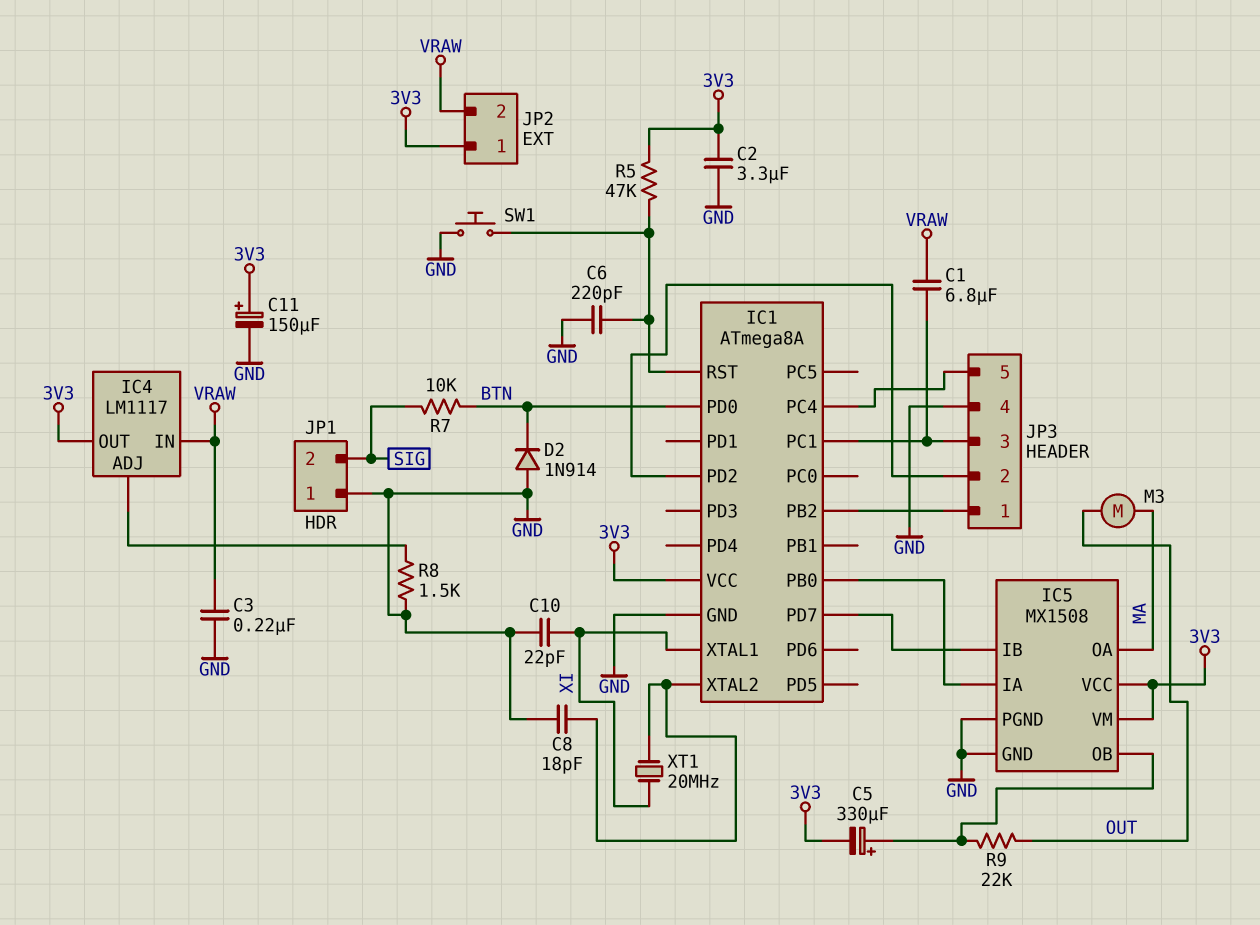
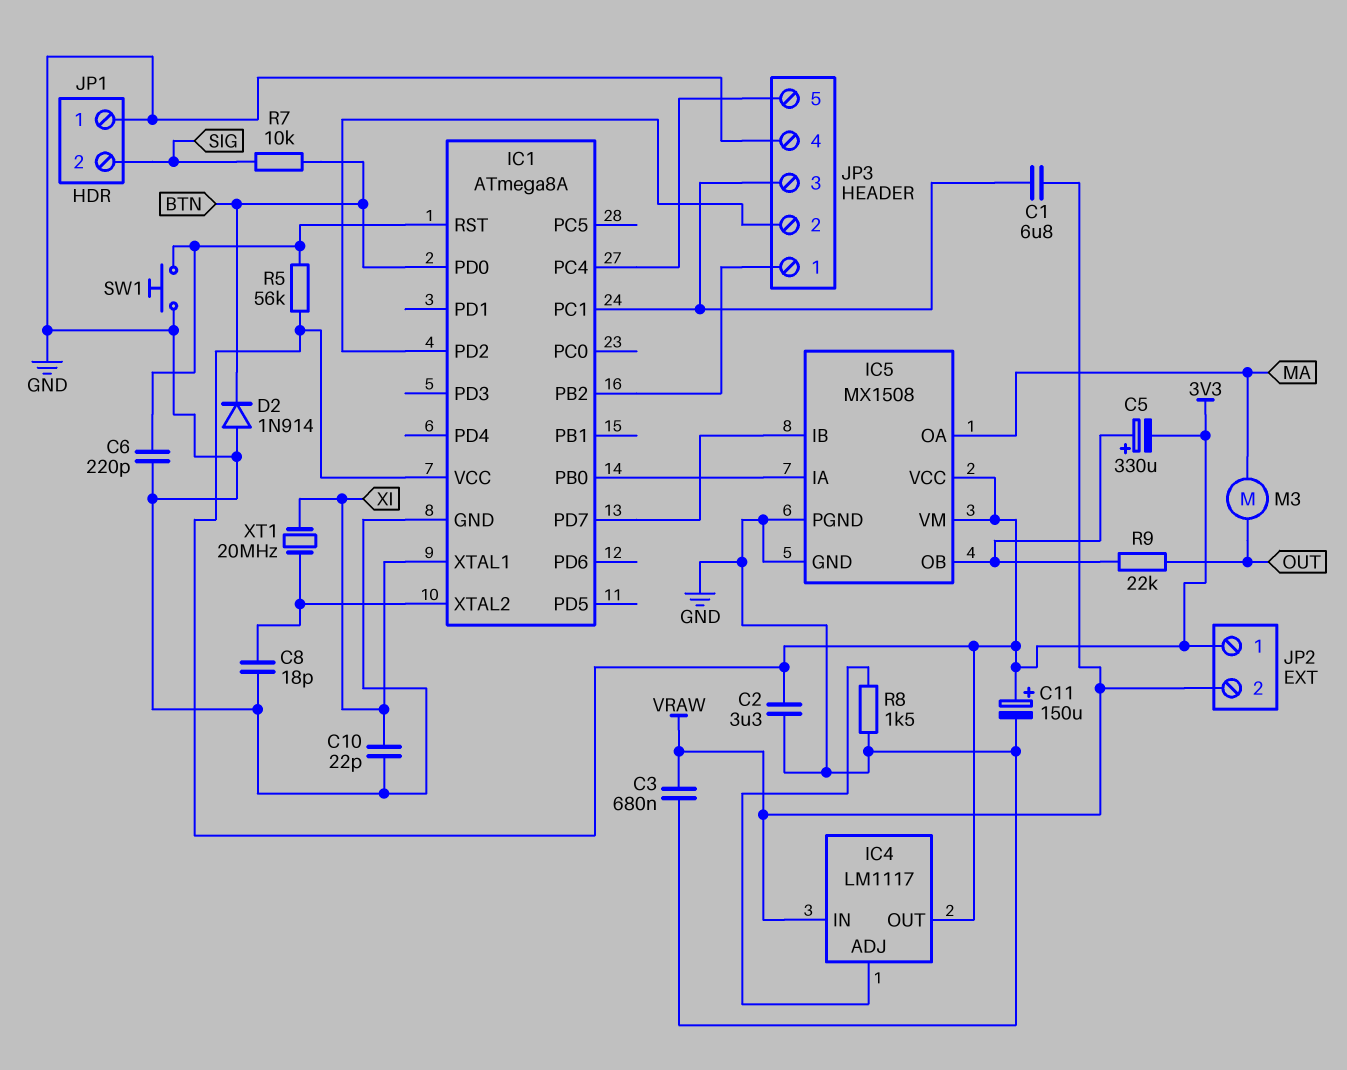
C3: 220nF (GND, VRAW) -> 680nF (GND, VRAW)
R5: 47k (3V3, IC1/RST) -> 56k (3V3, IC1/RST)

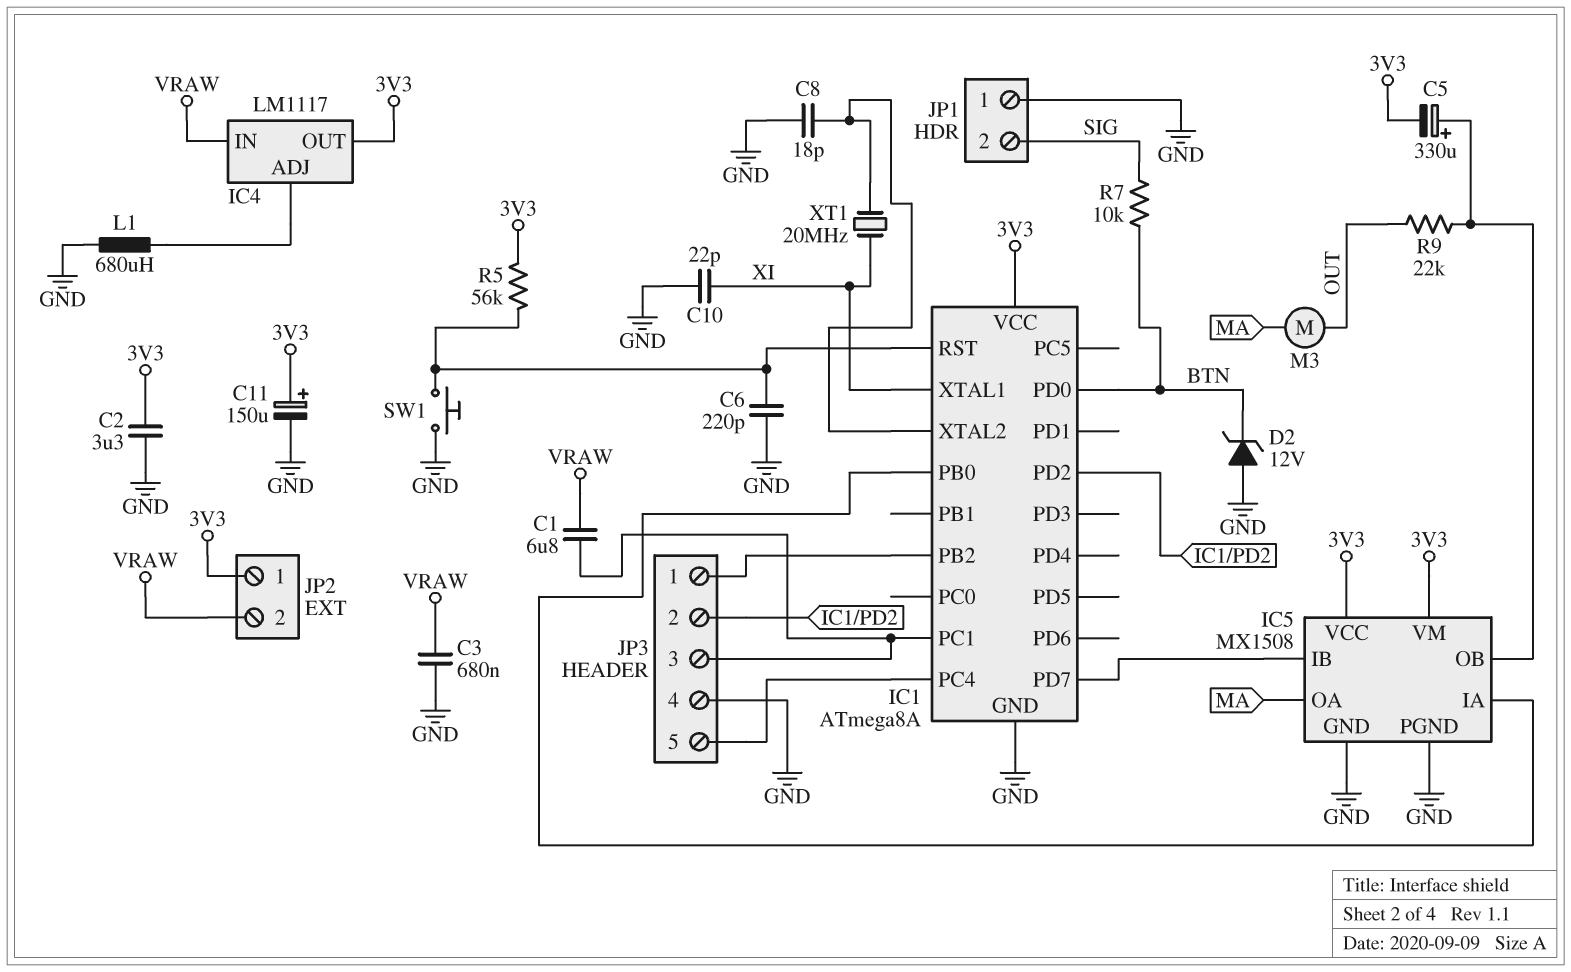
D2: diode 1N914 (A GND, K BTN) -> zener 12V (A GND, K BTN)
L1: none -> 680uH (GND, IC4/ADJ)
R8: 1.5k (GND, IC4/ADJ) -> none

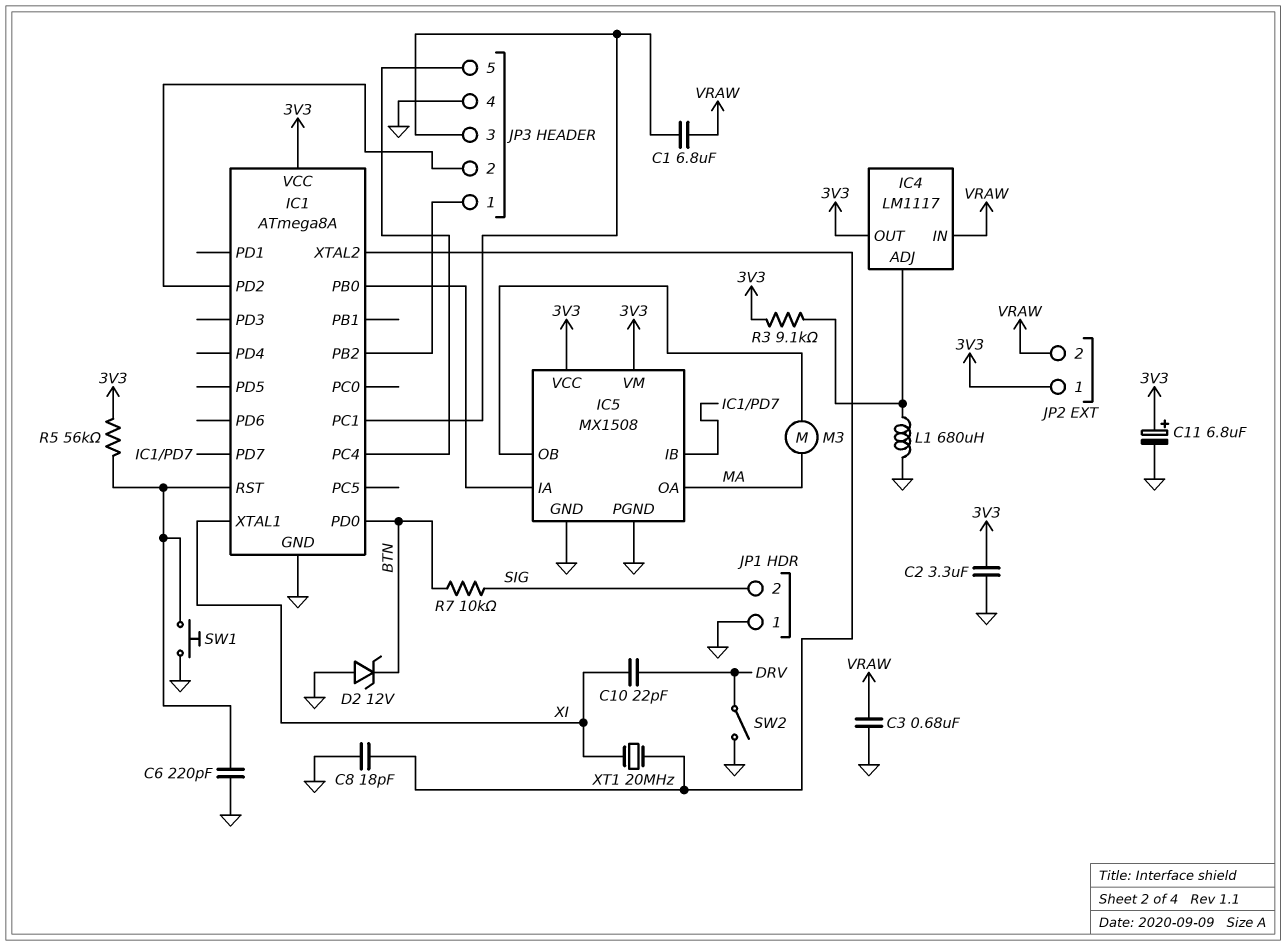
C5: 330uF (plus IC5/OB, minus 3V3) -> none
C10: 22pF (GND, XI) -> 22pF (DRV, XI)
C11: 150uF (plus 3V3, minus GND) -> 6.8uF (plus 3V3, minus GND)
M3: motor (MA, OUT) -> motor (IC5/OB, MA)
R3: none -> 9.1k (3V3, IC4/ADJ)
R9: 22k (IC5/OB, OUT) -> none
SW2: none -> switch (DRV, GND)

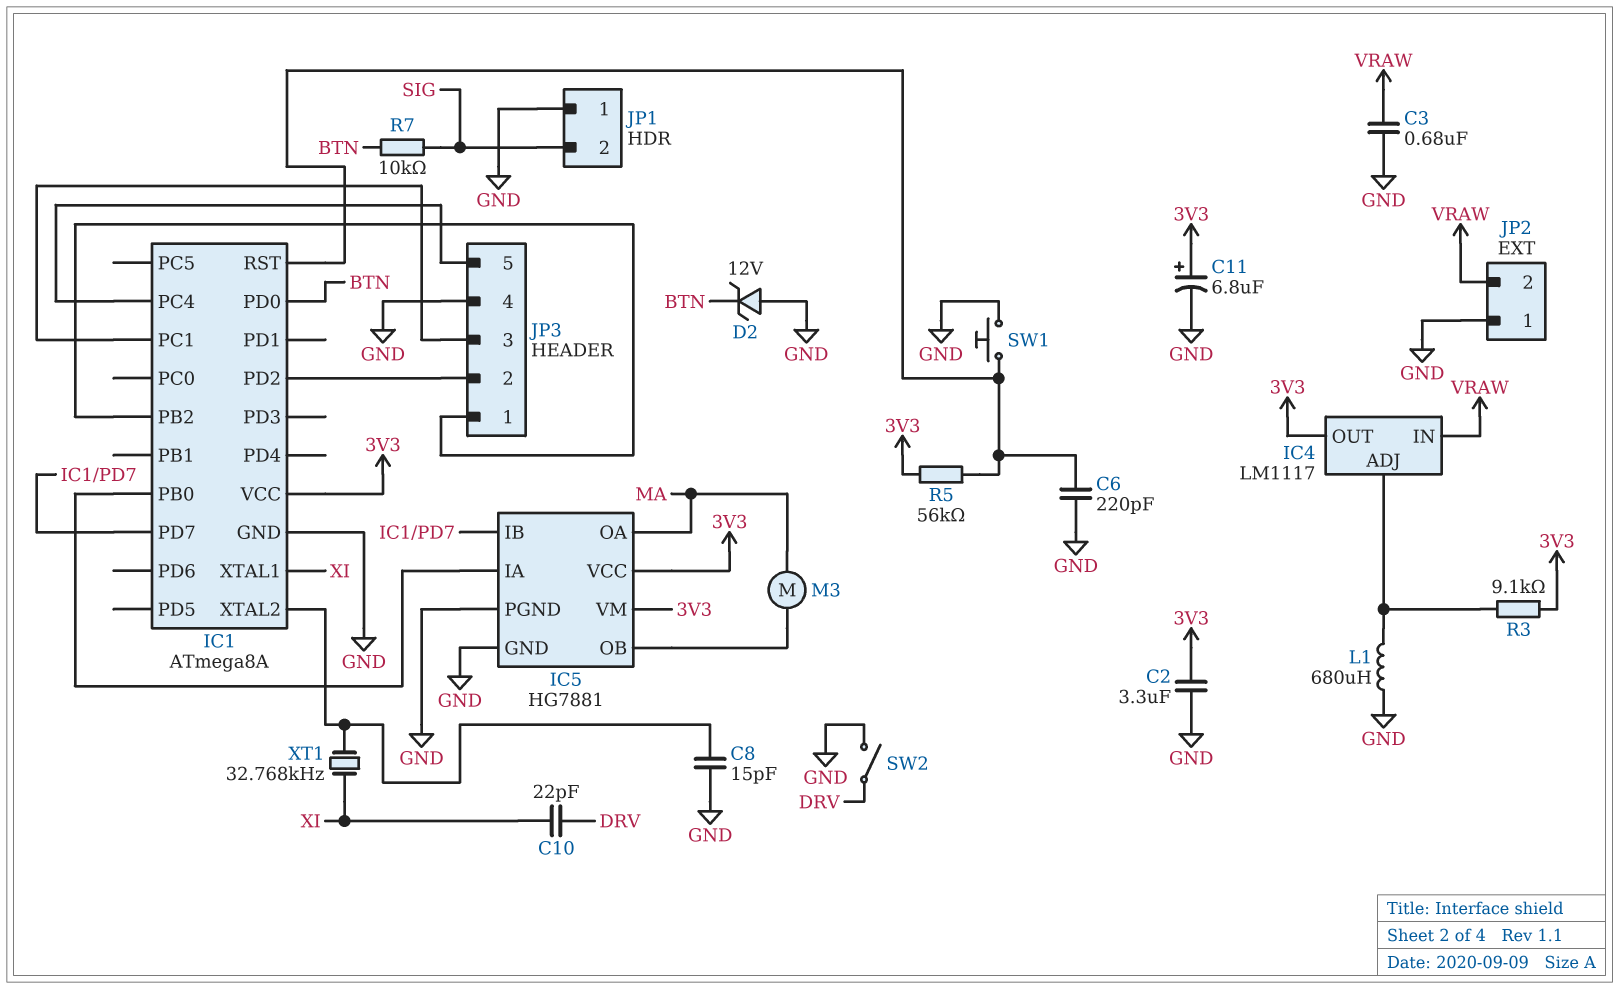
C1: 6.8uF (IC1/PC1, VRAW) -> none
C8: 18pF (GND, IC1/XTAL2) -> 15pF (GND, IC1/XTAL2)
IC5: MX1508 -> HG7881
JP2 pin 1: 3V3 -> GND
XT1: 20MHz (IC1/XTAL2, XI) -> 32.768kHz (IC1/XTAL2, XI)

